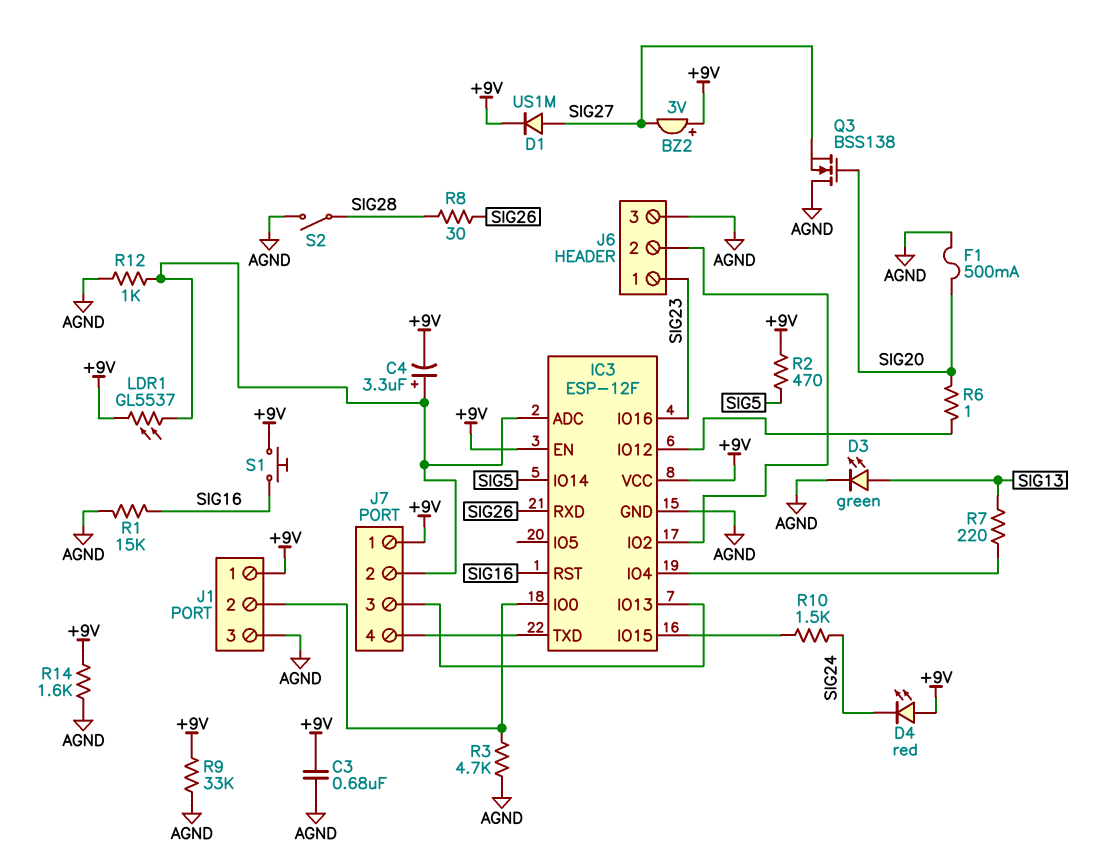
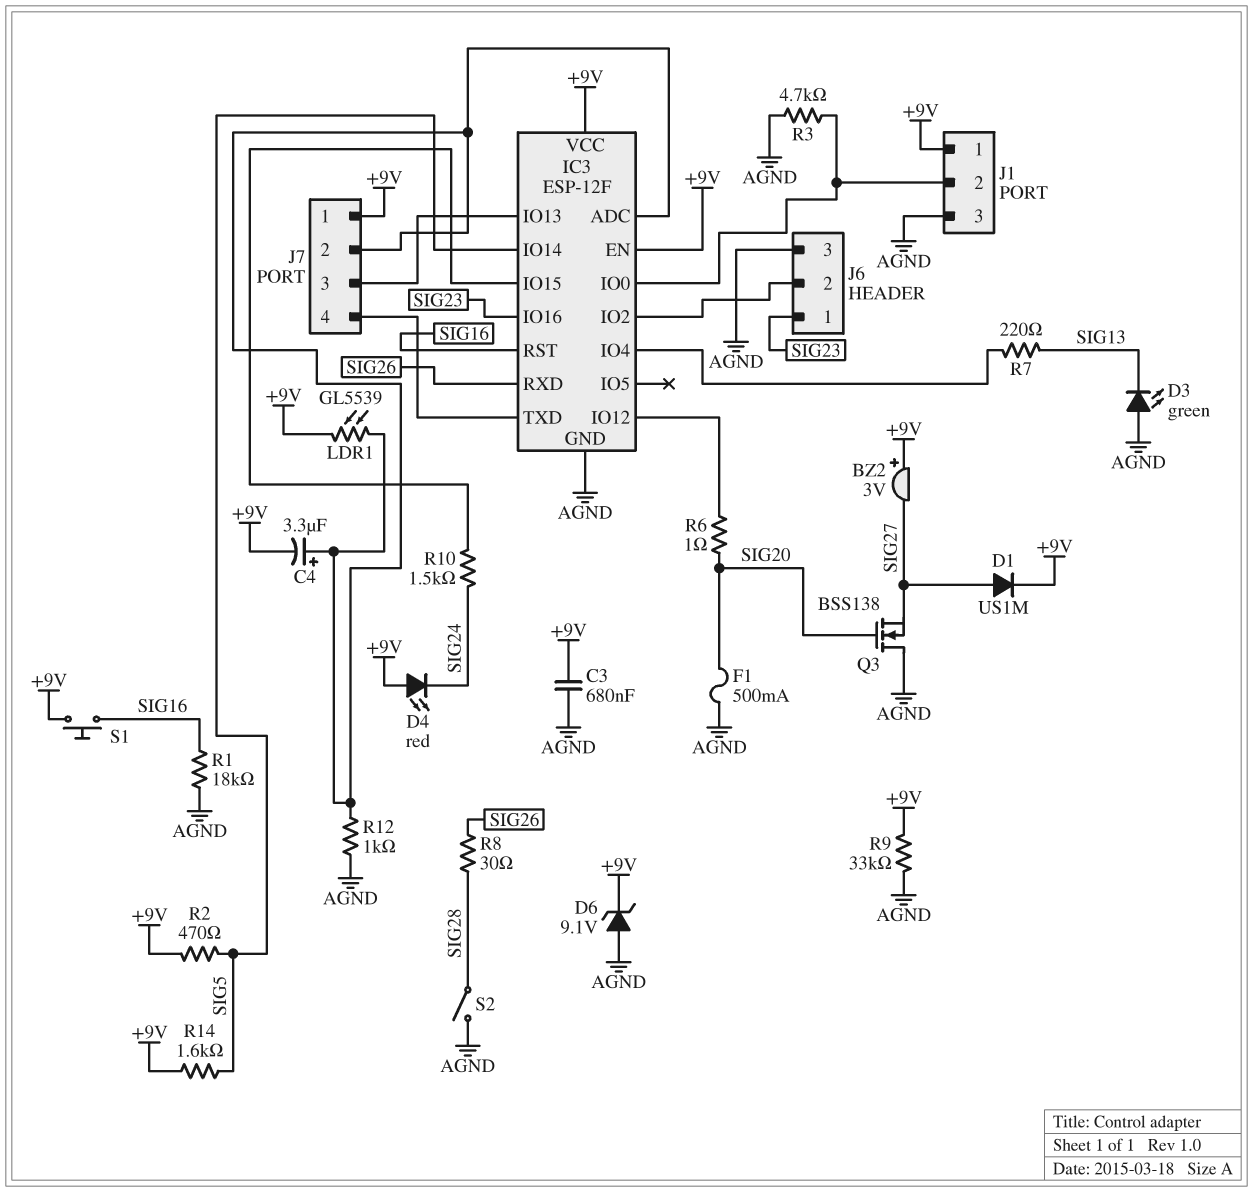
D3: LED green (A SIG13, K AGND) -> LED green (A AGND, K SIG13)
D6: none -> zener 9.1V (A AGND, K +9V)
LDR1: GL5537 (+9V, IC3/ADC) -> GL5539 (+9V, IC3/ADC)
R1: 15k (AGND, SIG16) -> 18k (AGND, SIG16)
R14: 1.6k (+9V, AGND) -> 1.6k (+9V, SIG5)

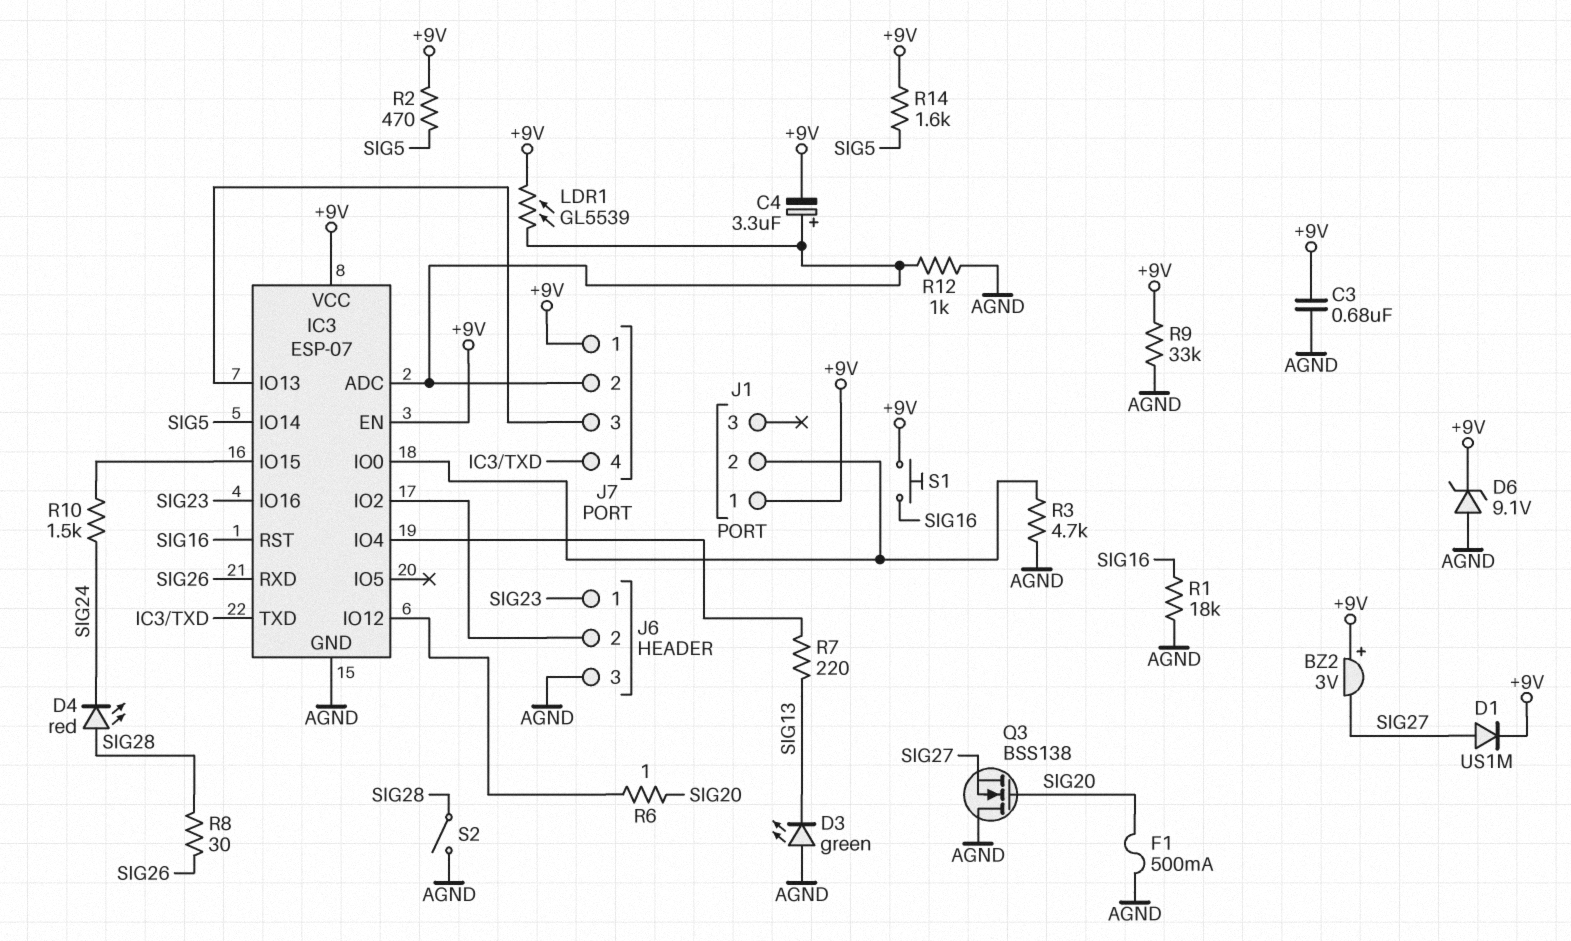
D4: LED red (A +9V, K SIG24) -> LED red (A SIG28, K SIG24)
IC3: ESP-12F -> ESP-07
J1 pin 3: AGND -> none

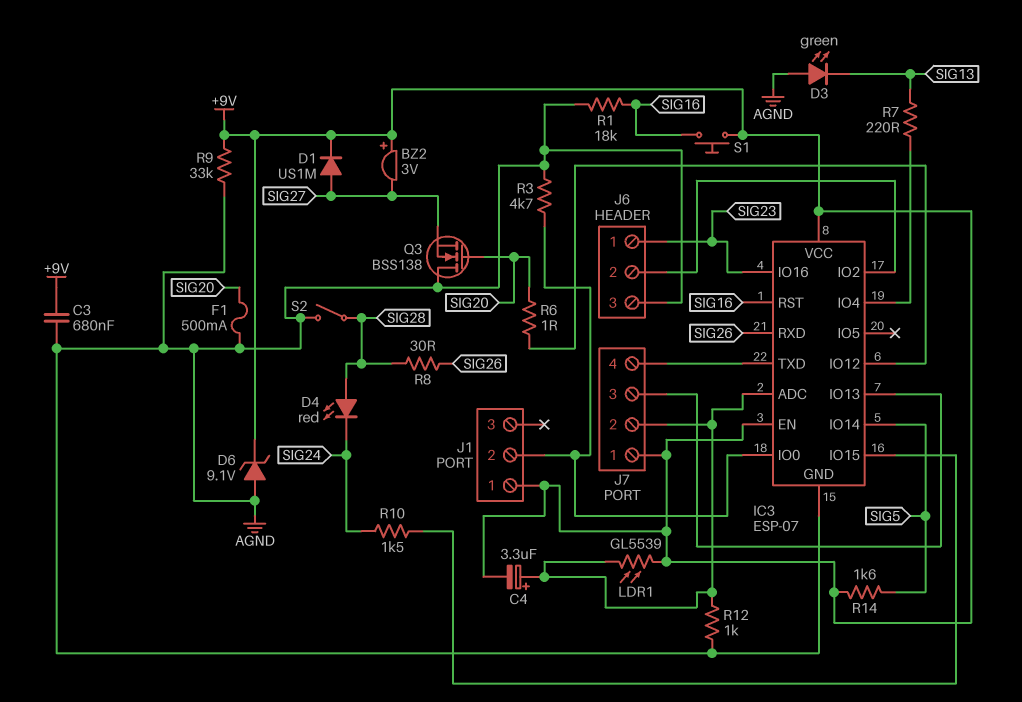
R2: 470 (+9V, SIG5) -> none

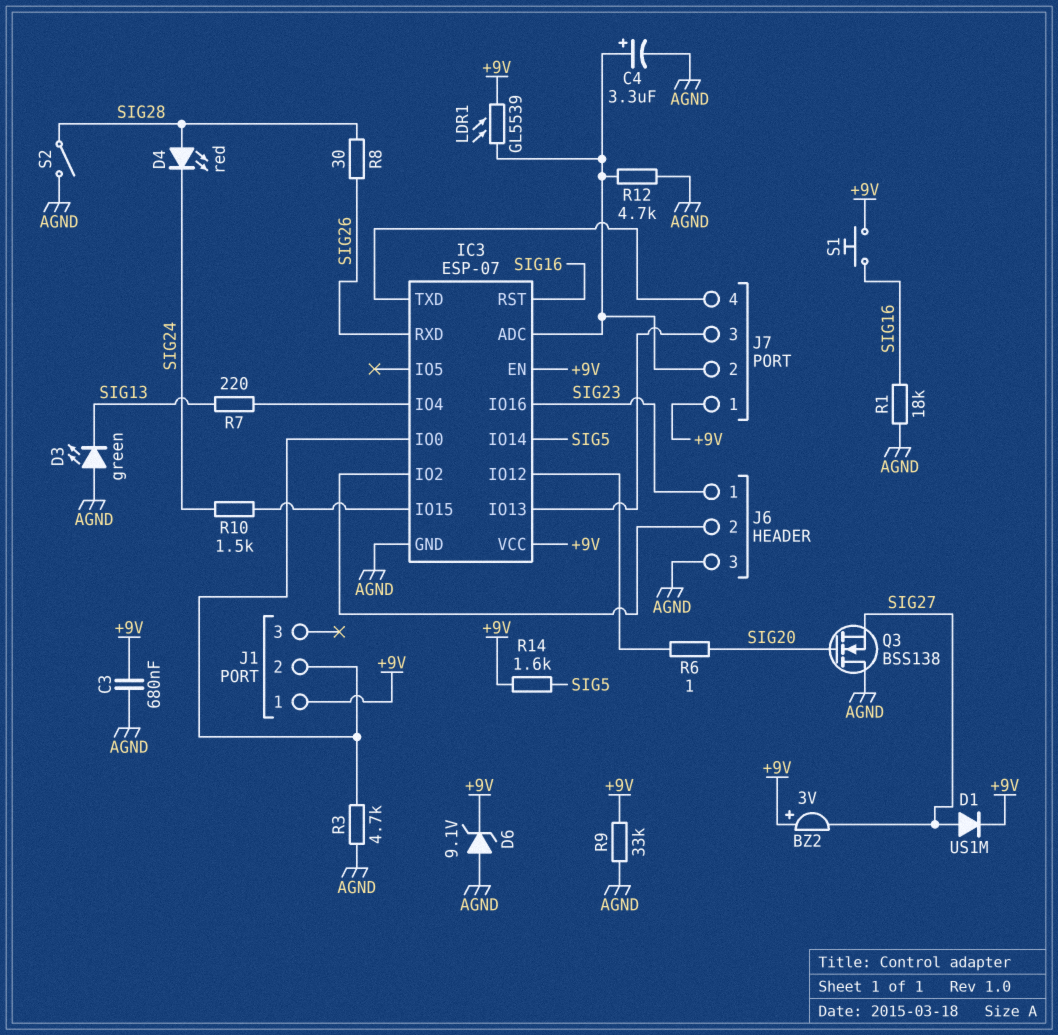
C4: 3.3uF (plus IC3/ADC, minus +9V) -> 3.3uF (plus IC3/ADC, minus AGND)
F1: 500mA (AGND, SIG20) -> none
R12: 1k (AGND, IC3/ADC) -> 4.7k (AGND, IC3/ADC)

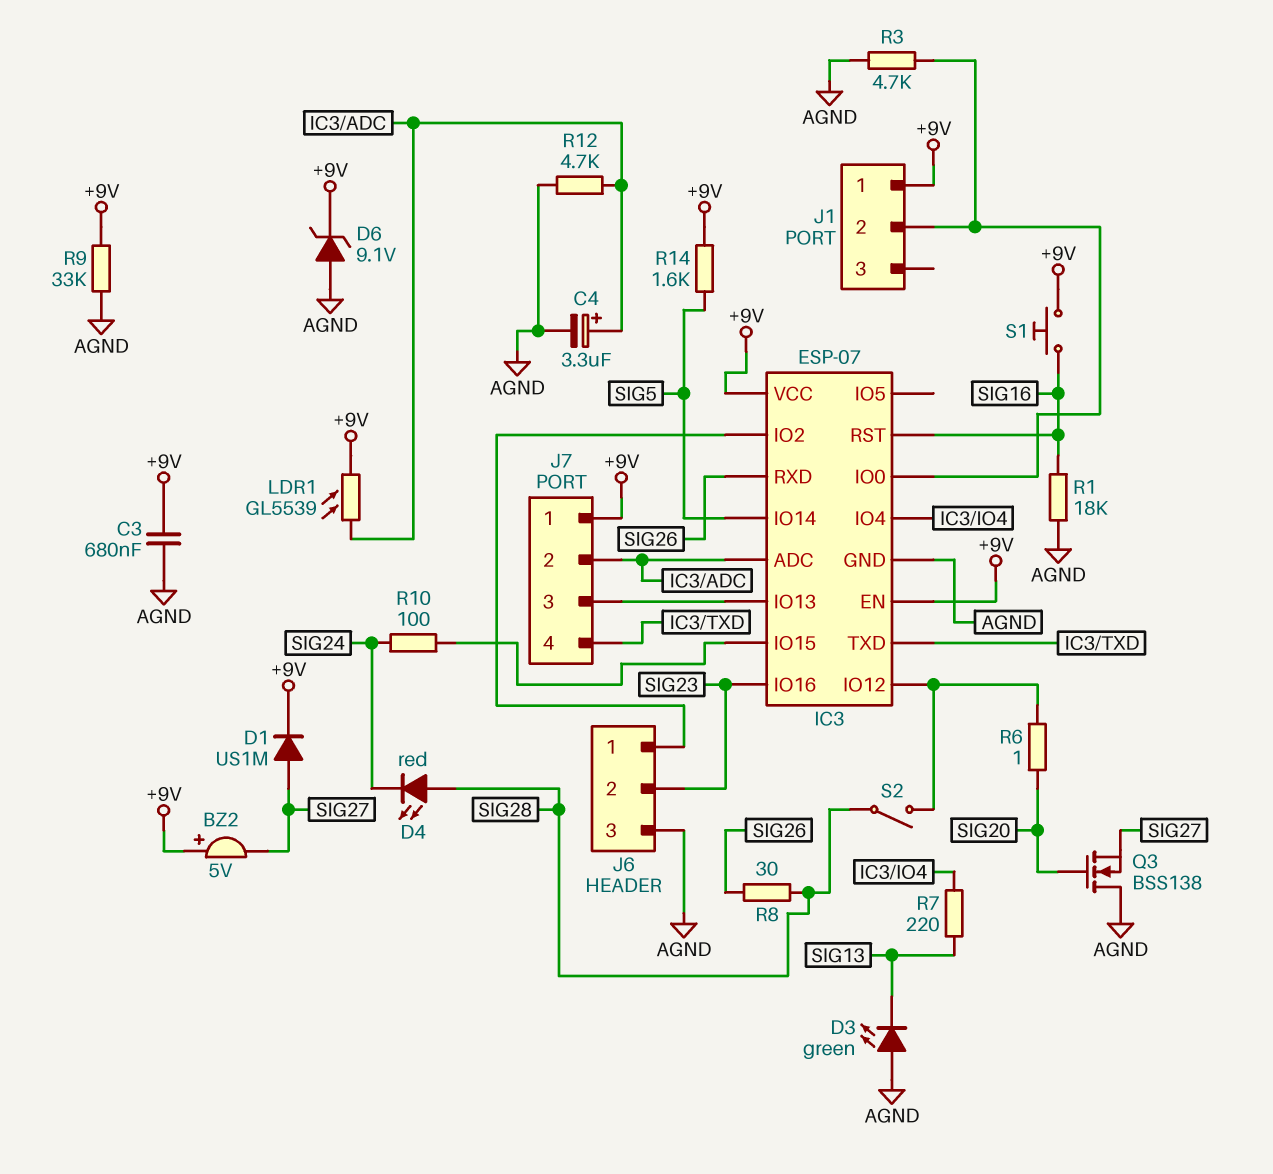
BZ2: buzzer 3V (plus +9V, minus SIG27) -> buzzer 5V (plus +9V, minus SIG27)
J6 pin 1: SIG23 -> IC3/IO2
J6 pin 2: IC3/IO2 -> SIG23
R10: 1.5k (IC3/IO15, SIG24) -> 100 (IC3/IO15, SIG24)
S2: switch (AGND, SIG28) -> switch (IC3/IO12, SIG28)

